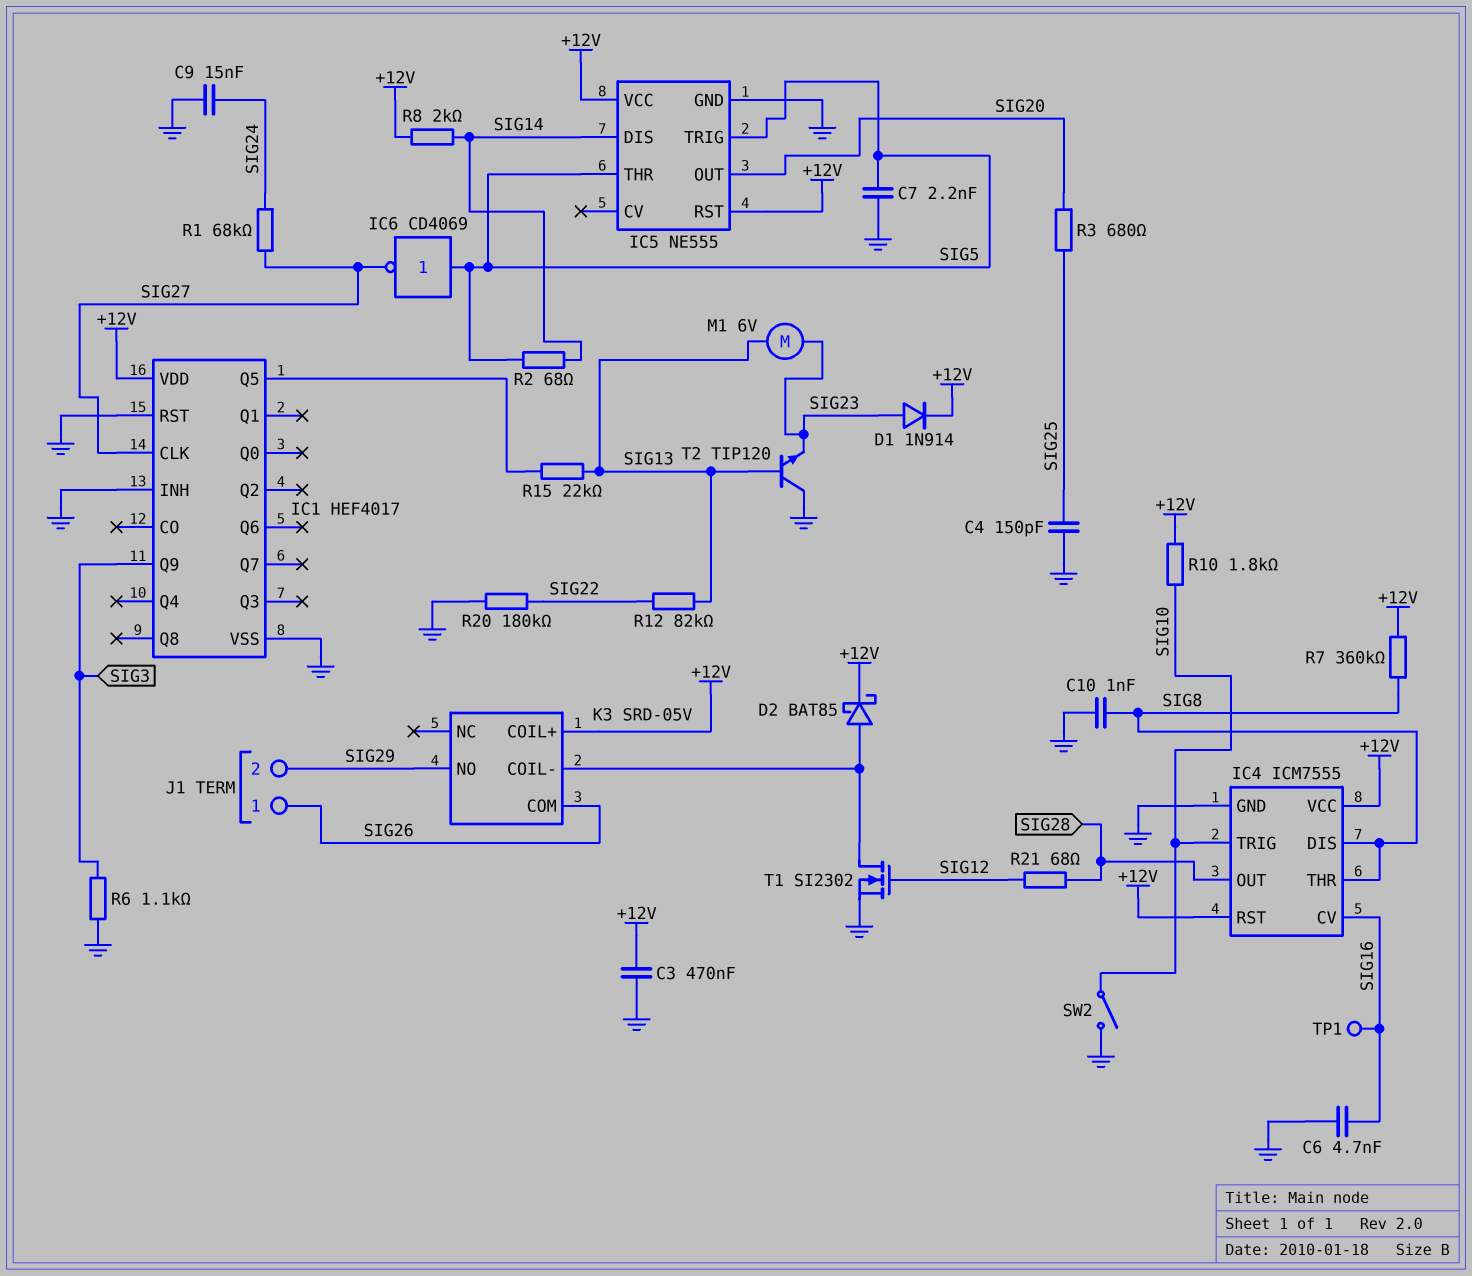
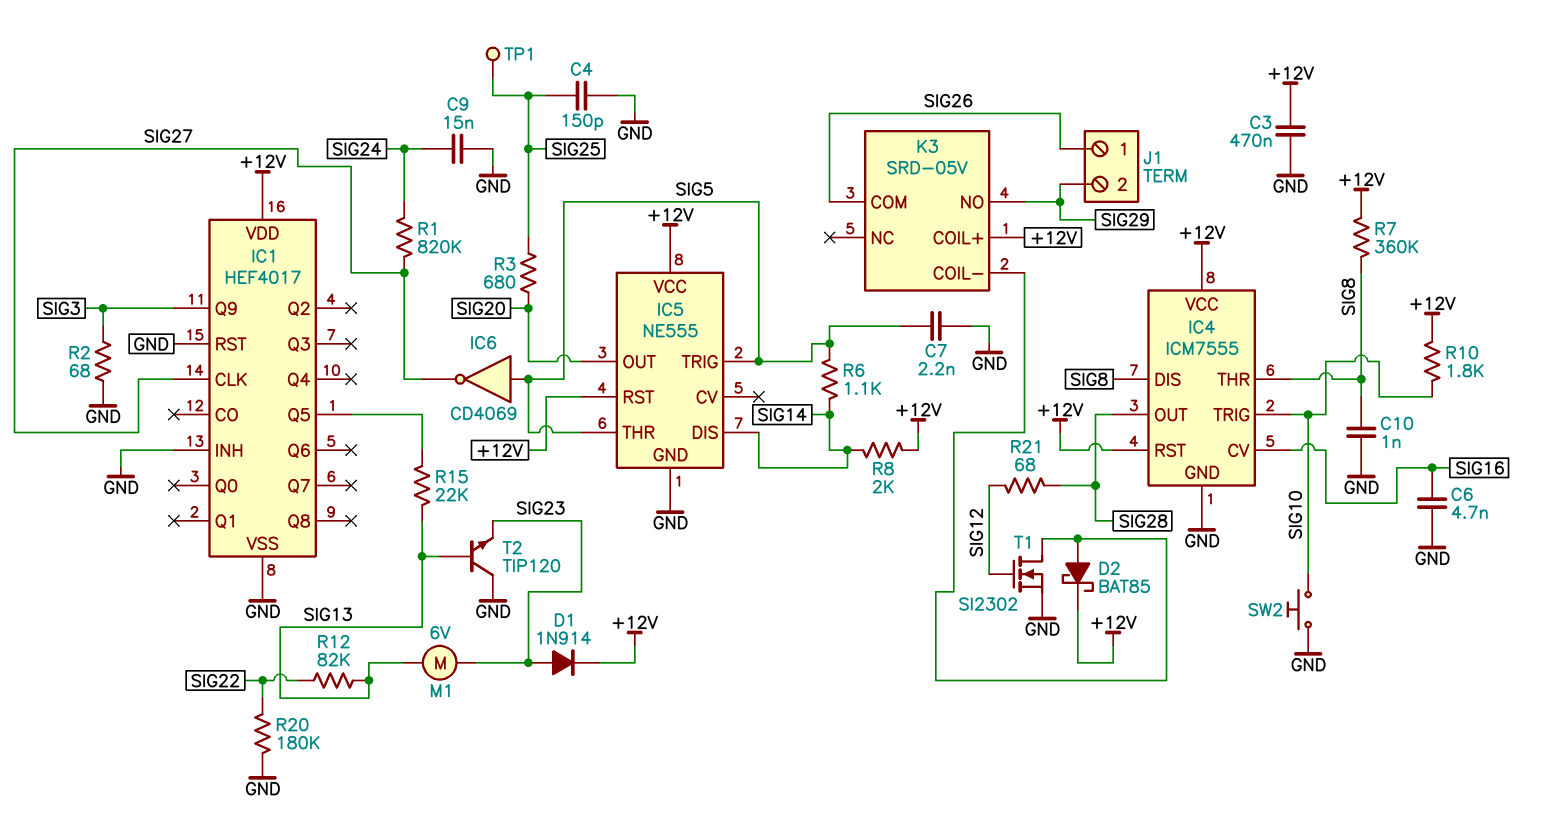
R1: 68k (SIG24, SIG27) -> 820k (SIG24, SIG27)
R2: 68 (SIG5, SIG14) -> 68 (GND, SIG3)
R6: 1.1k (GND, SIG3) -> 1.1k (SIG5, SIG14)
SW2: switch (GND, SIG10) -> button (GND, SIG10)
TP1: test point (SIG16) -> test point (SIG25)

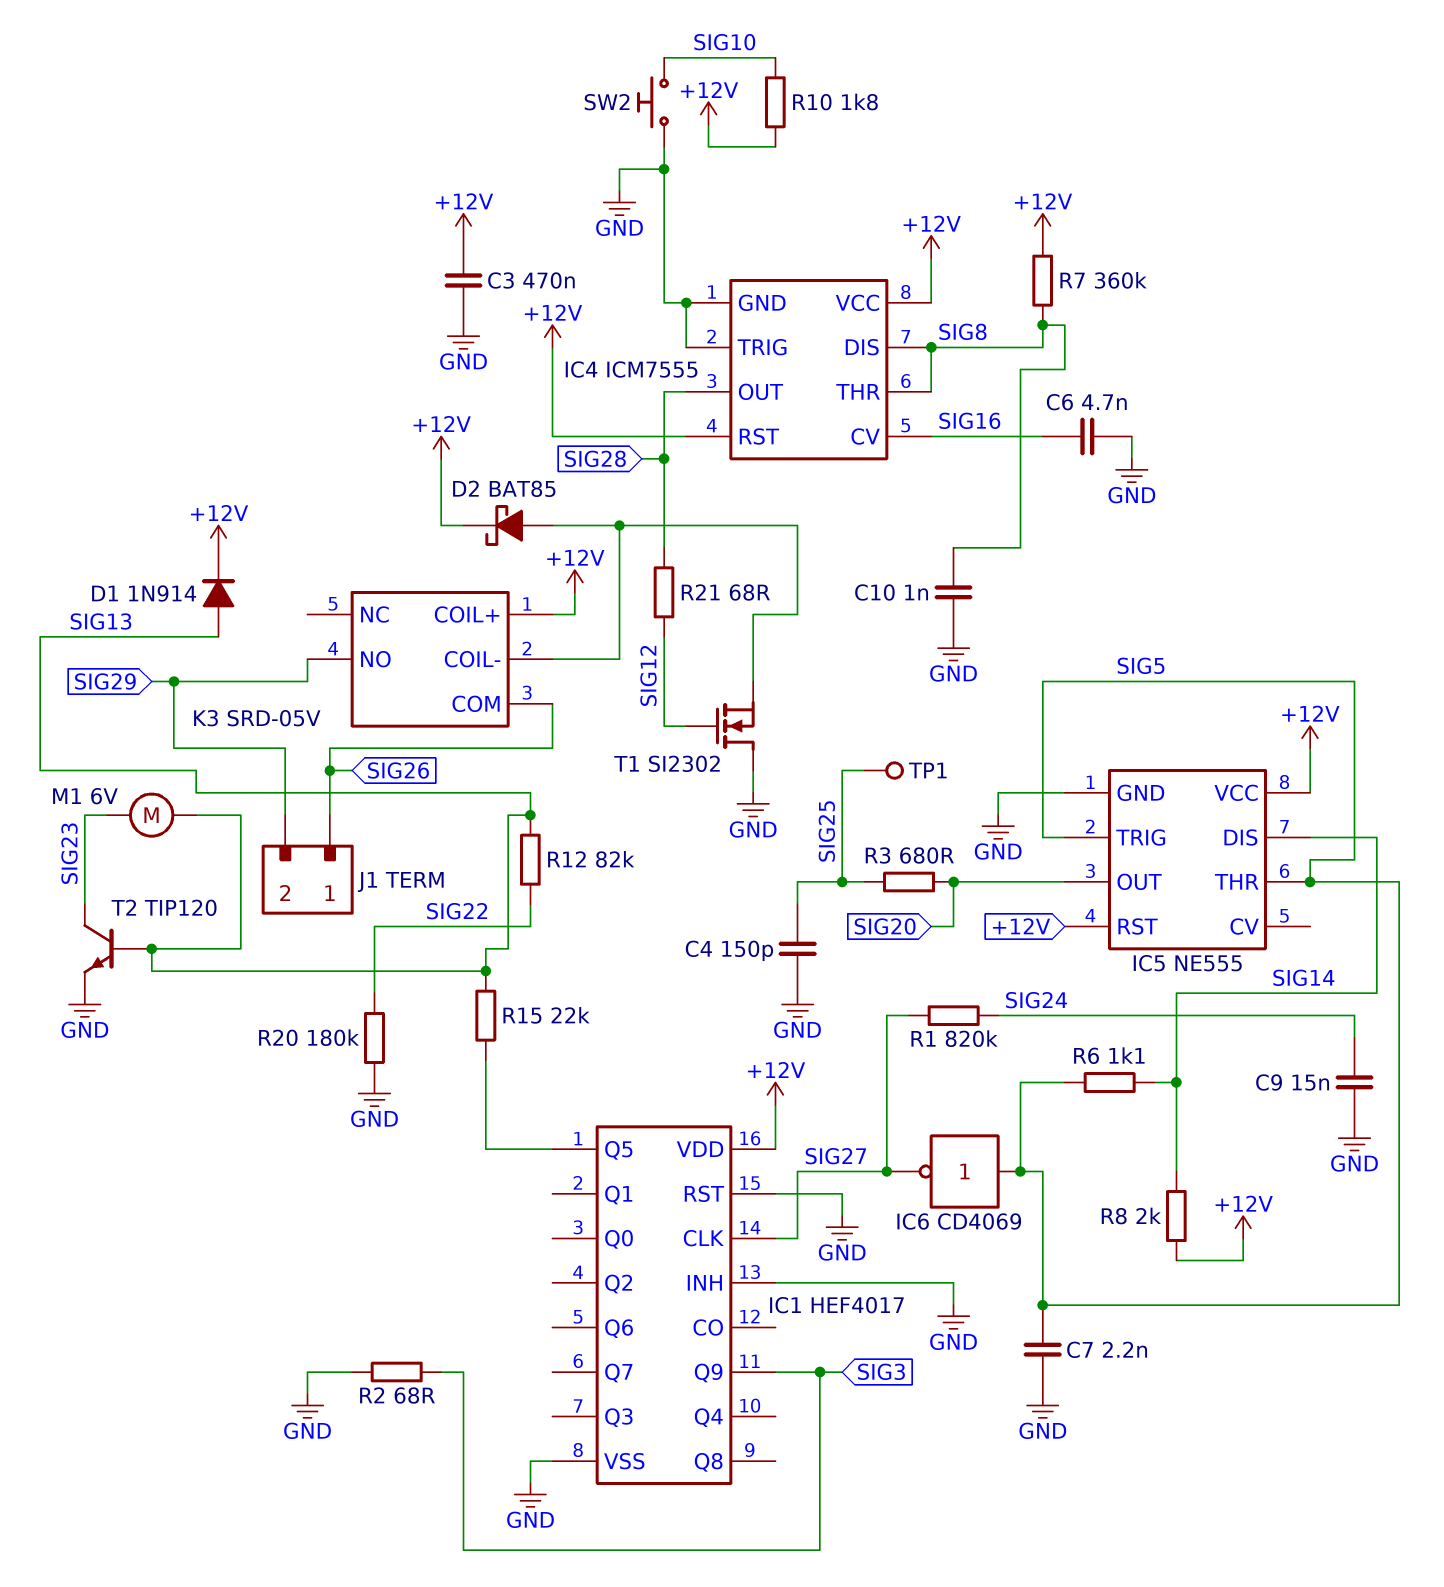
D1: diode 1N914 (A SIG23, K +12V) -> diode 1N914 (A SIG13, K +12V)
IC4 pin TRIG: SIG10 -> GND
T1: NMOS SI2302 (G SIG12, D K3/COIL-, S GND) -> NMOS SI2302 (G SIG12, D GND, S K3/COIL-)
T2: NPN TIP120 (B SIG13, C GND, E SIG23) -> NPN TIP120 (B SIG13, C SIG23, E GND)

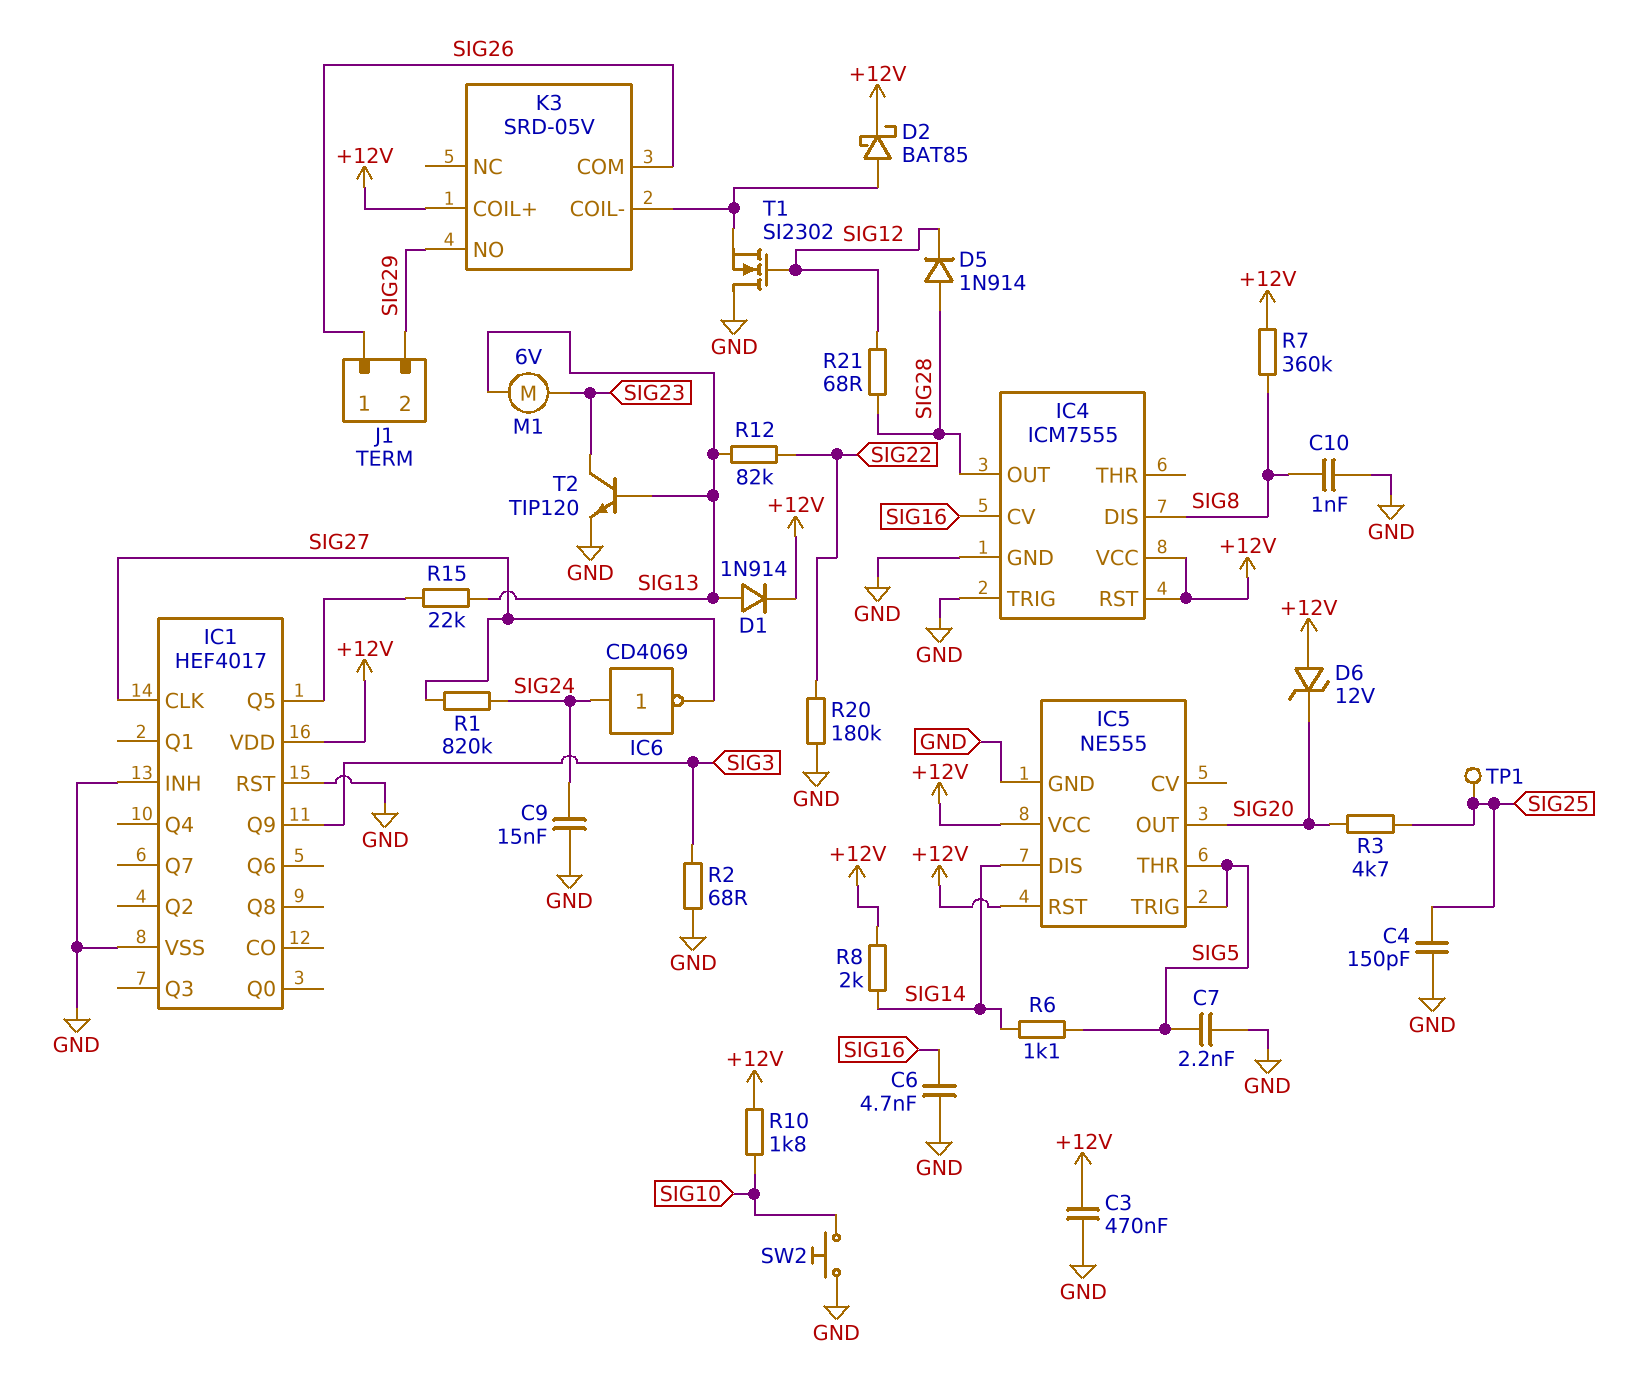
D5: none -> diode 1N914 (A SIG28, K SIG12)
D6: none -> zener 12V (A +12V, K SIG20)
IC4 pin THR: SIG8 -> none
IC6: NOT CD4069 (in SIG5, out SIG27) -> NOT CD4069 (in SIG24, out SIG27)
R3: 680 (SIG20, SIG25) -> 4.7k (SIG20, SIG25)

